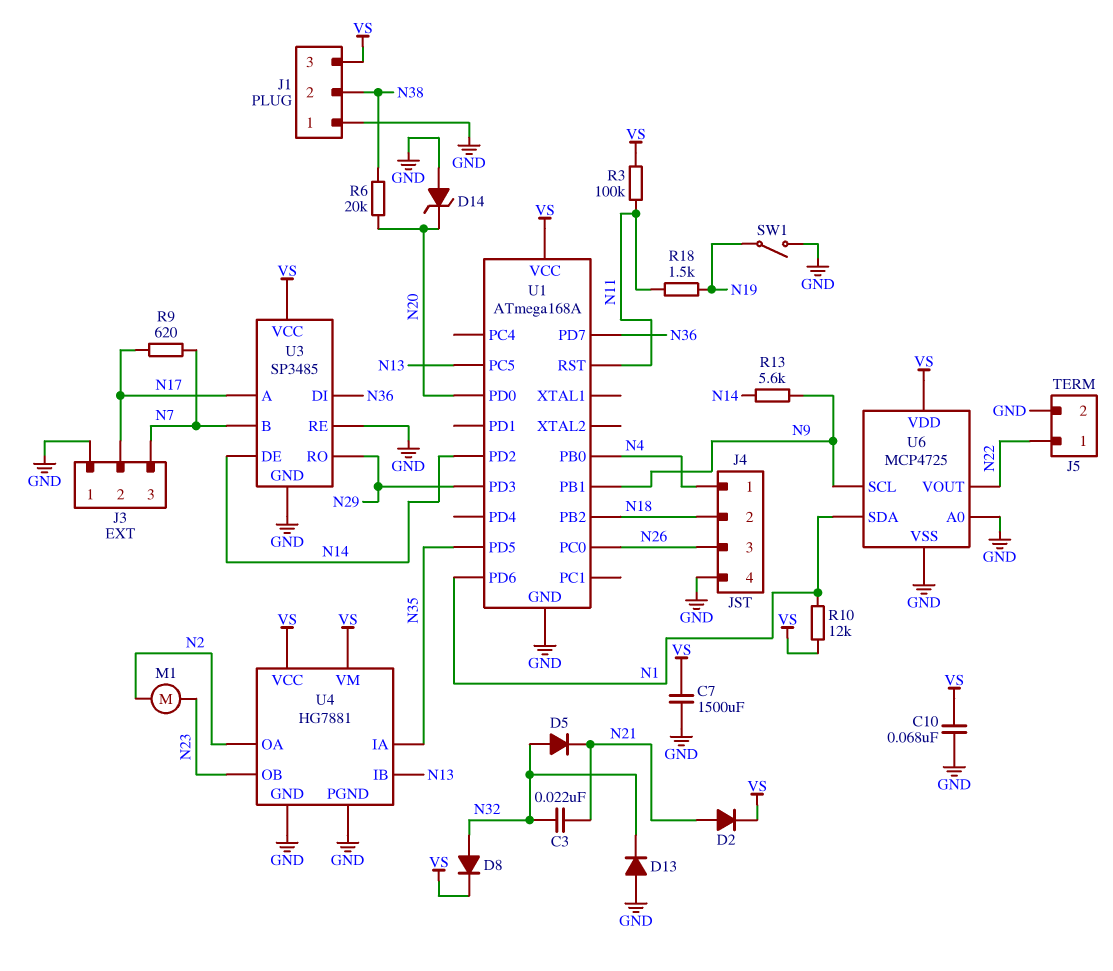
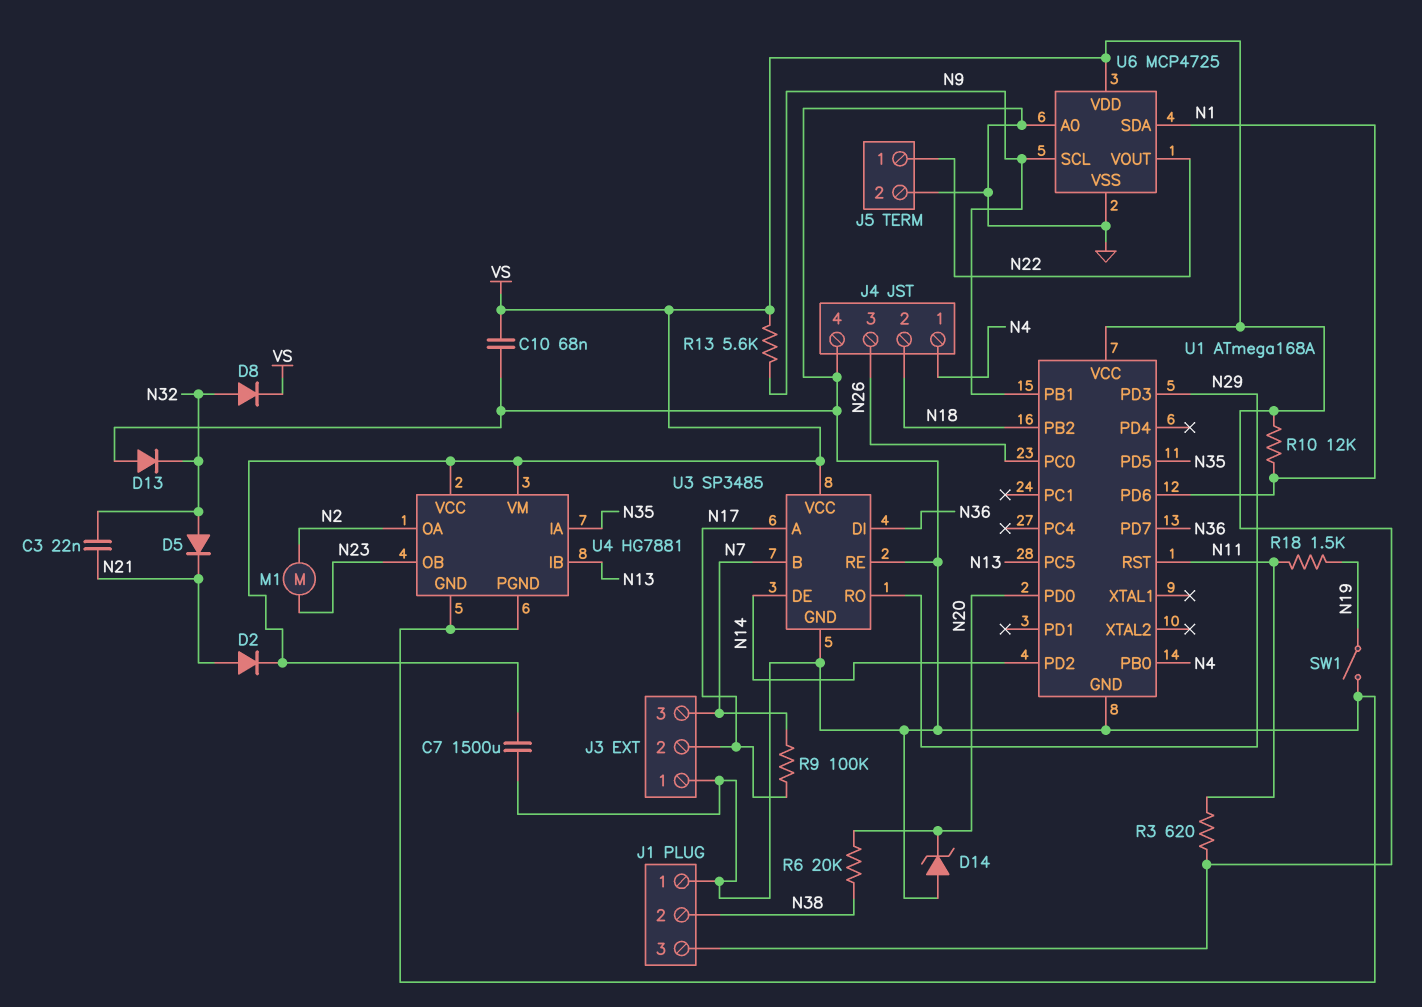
R3: 100k (N11, VS) -> 620 (N11, VS)
R9: 620 (N7, N17) -> 100k (N7, N17)
R13: 5.6k (N9, N14) -> 5.6k (N9, VS)

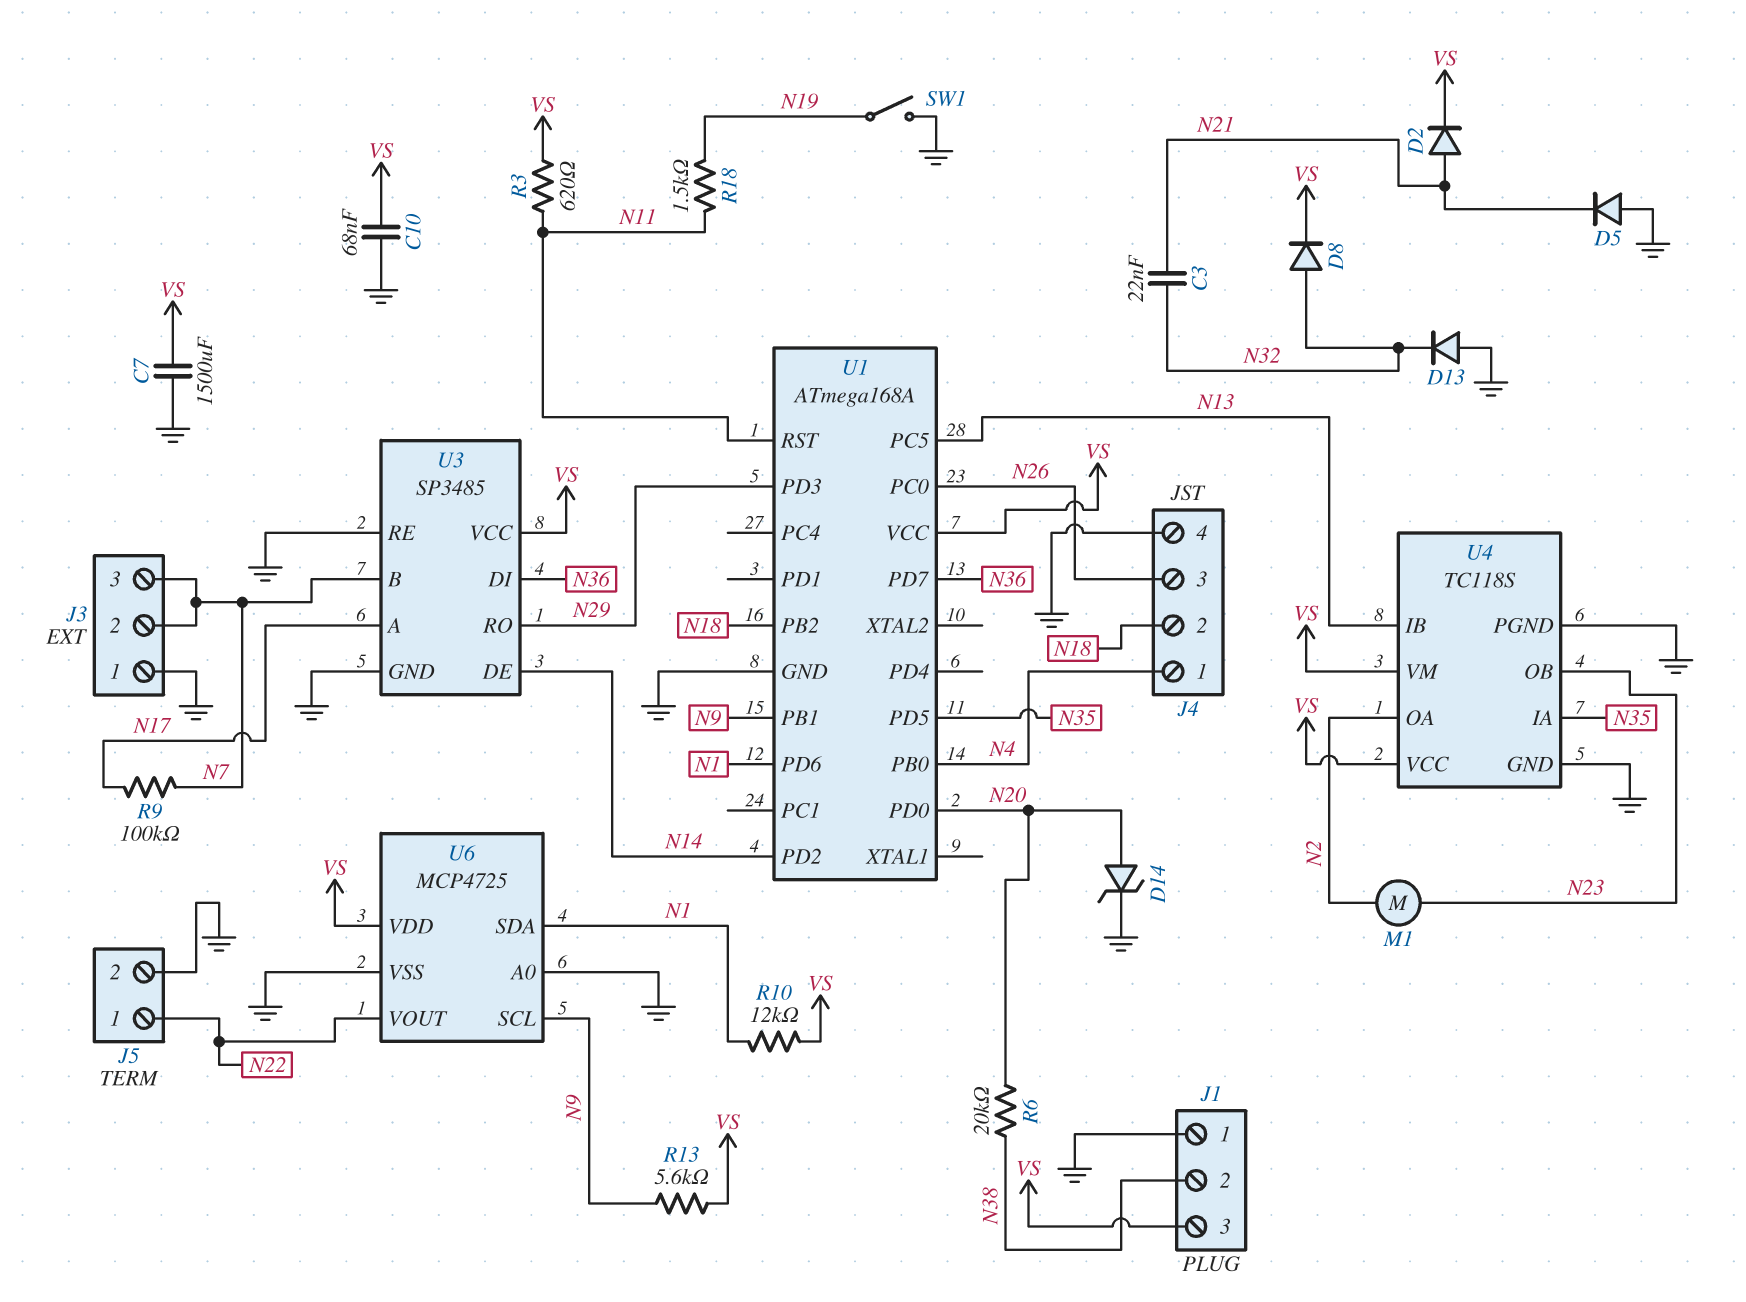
D5: diode (A N32, K N21) -> diode (A GND, K N21)
D14: zener (A GND, K N20) -> zener (A N20, K GND)
J3 pin 2: N17 -> N7
U4: HG7881 -> TC118S

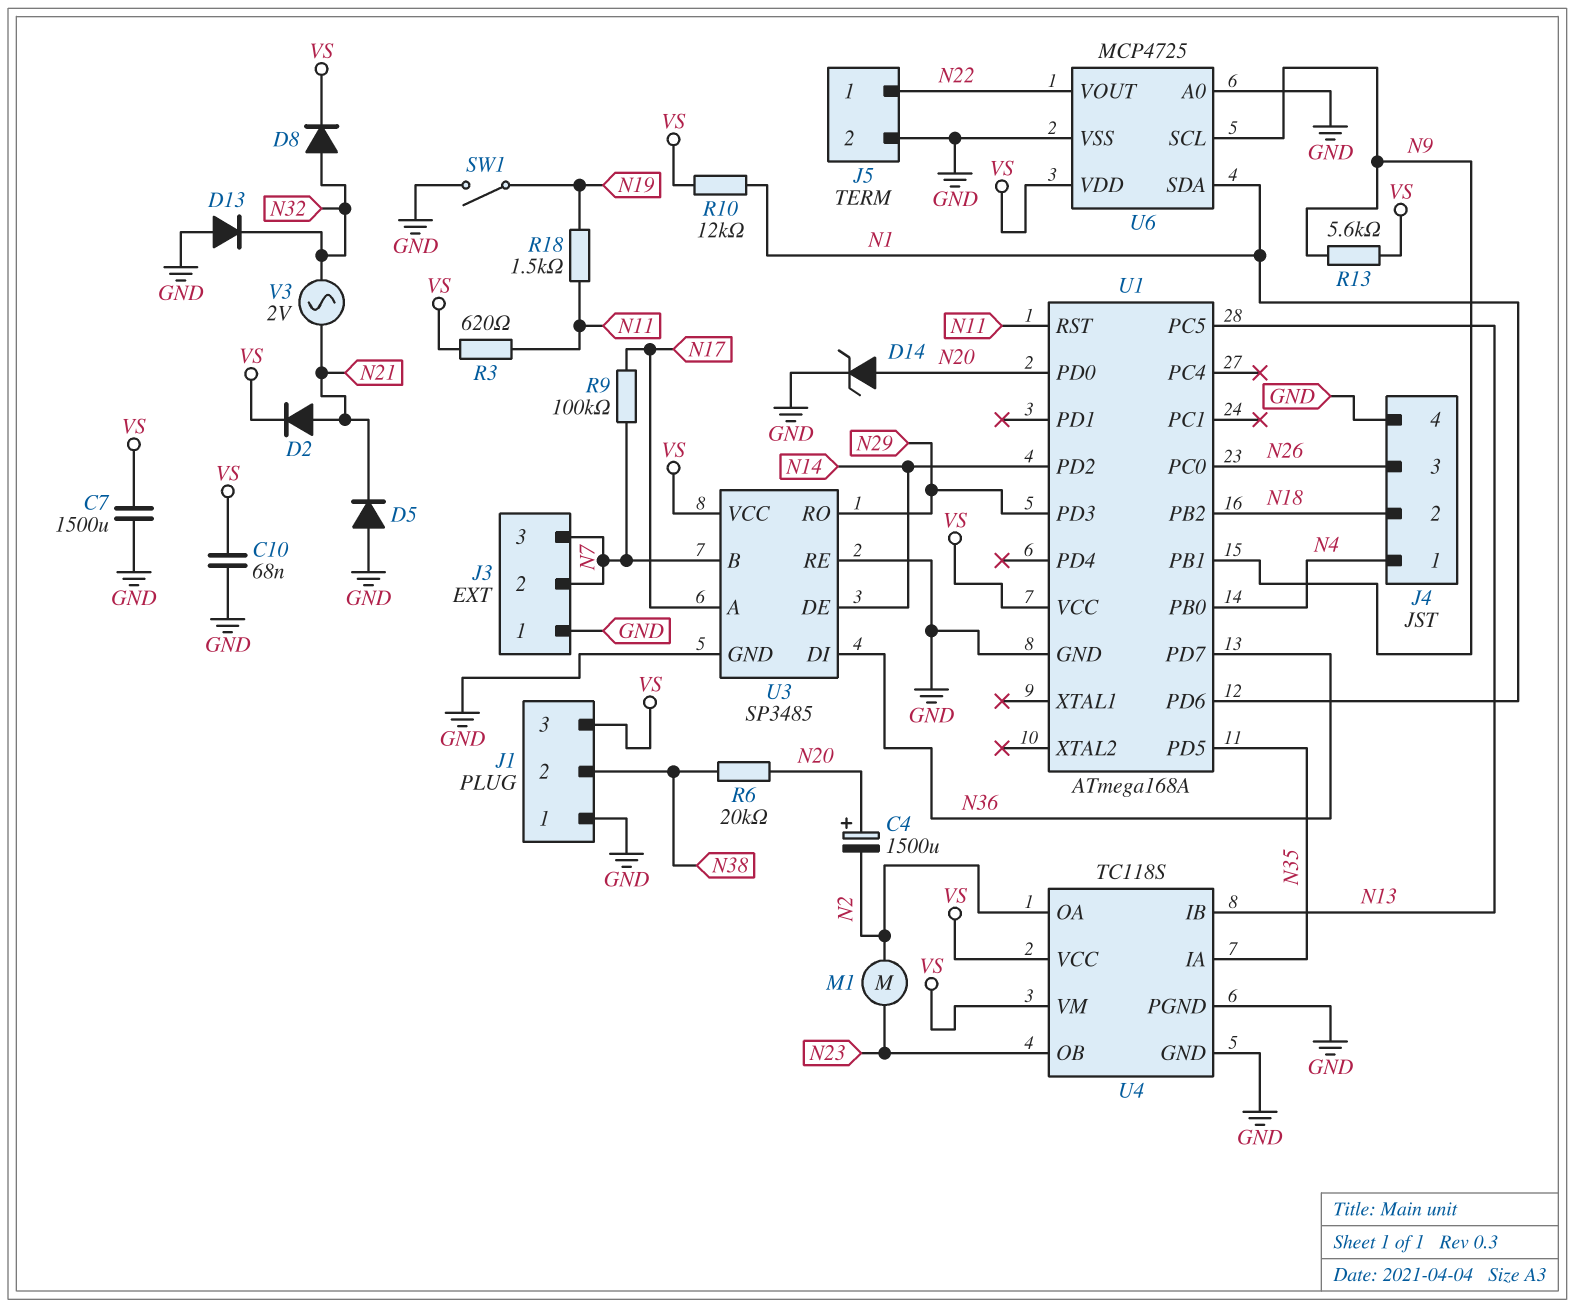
C3: 22nF (N21, N32) -> none
C4: none -> 1500uF (plus N20, minus N2)
V3: none -> AC 2V (N21, N32)

